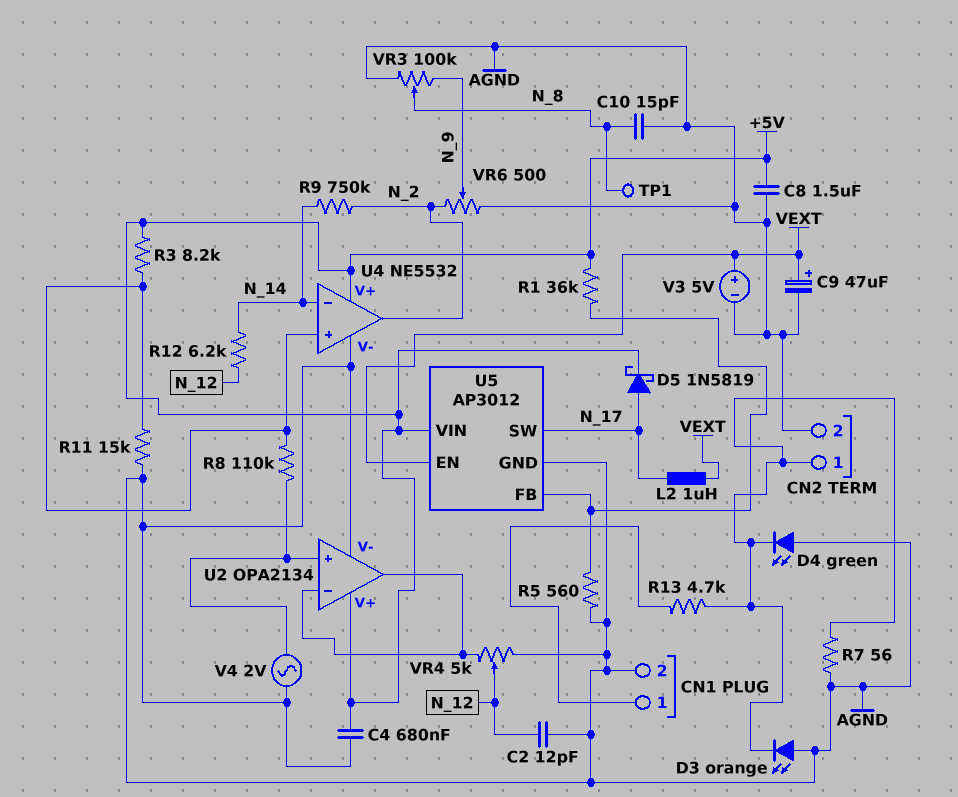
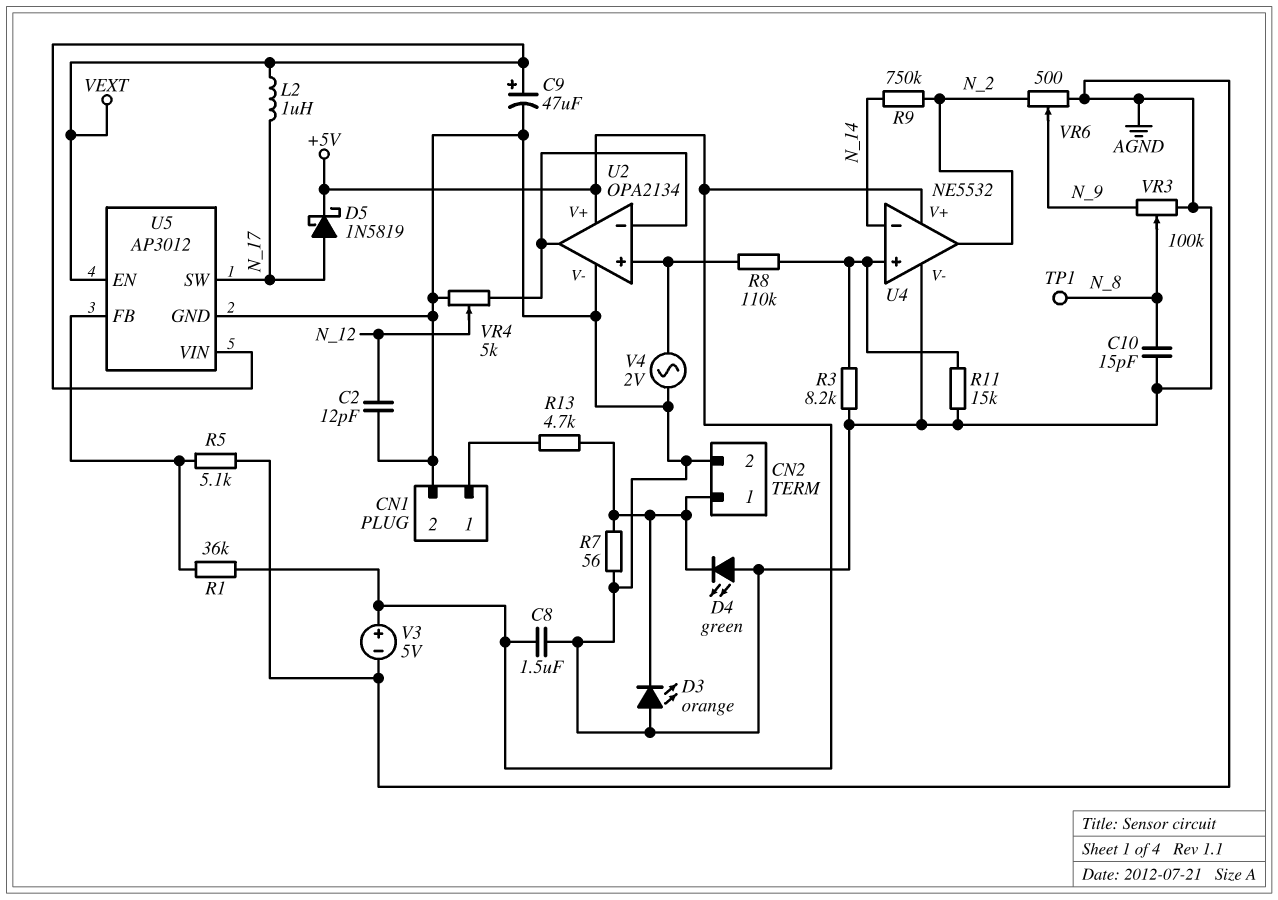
C4: 680nF (+5V, AGND) -> none
R3: 8.2k (+5V, U4/in+) -> 8.2k (AGND, U4/in+)
R5: 560 (AGND, U5/FB) -> 5.1k (AGND, U5/FB)
R12: 6.2k (N_12, N_14) -> none
U5 pin VIN: +5V -> VEXT
V3: 5V (plus VEXT, minus AGND) -> 5V (plus +5V, minus AGND)

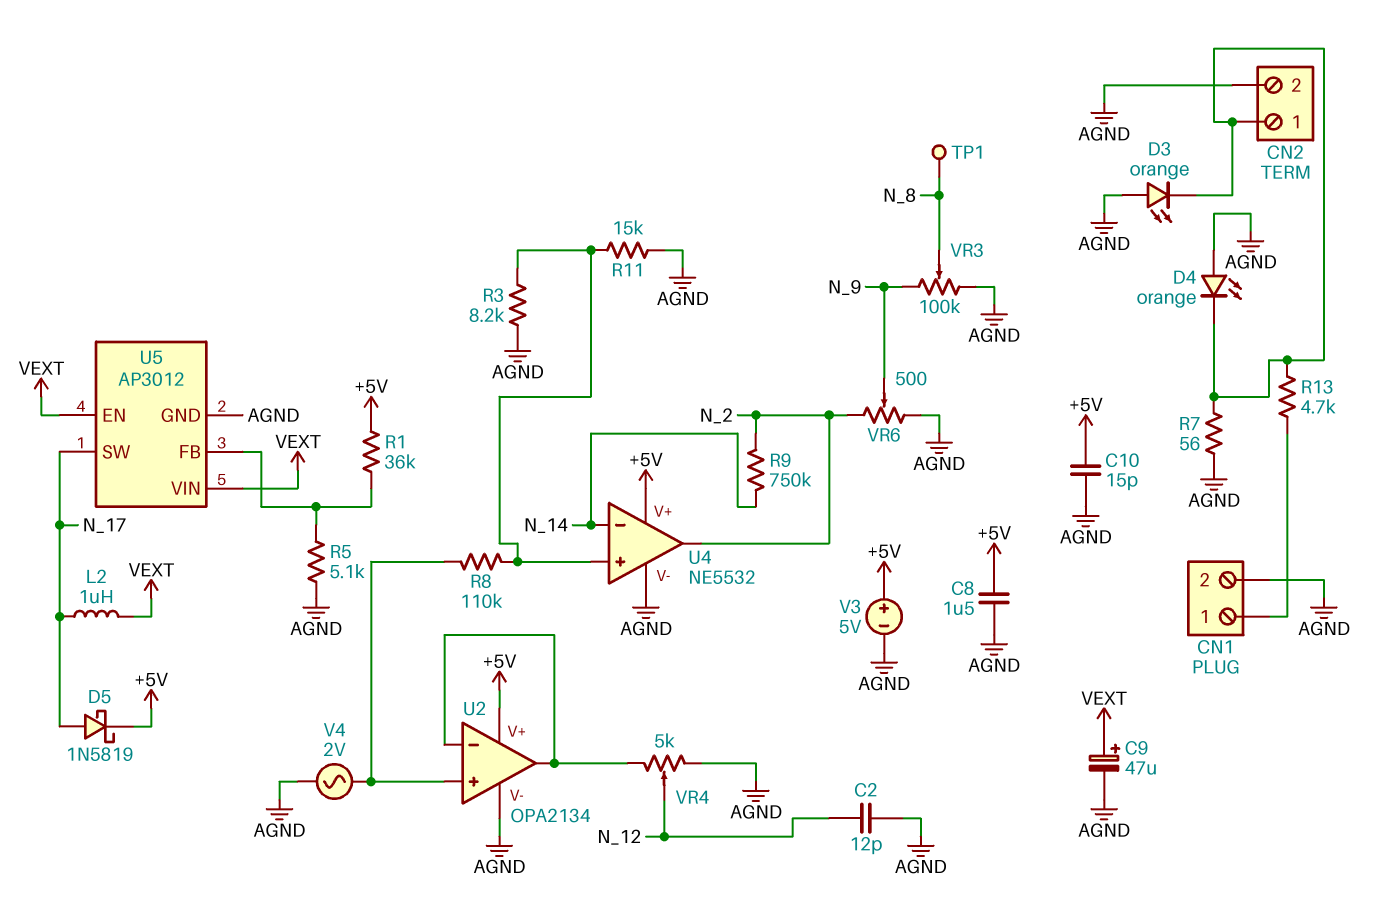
C10: 15pF (AGND, N_8) -> 15pF (+5V, AGND)
D4: LED green (A AGND, K CN2/1) -> LED orange (A AGND, K CN2/1)

